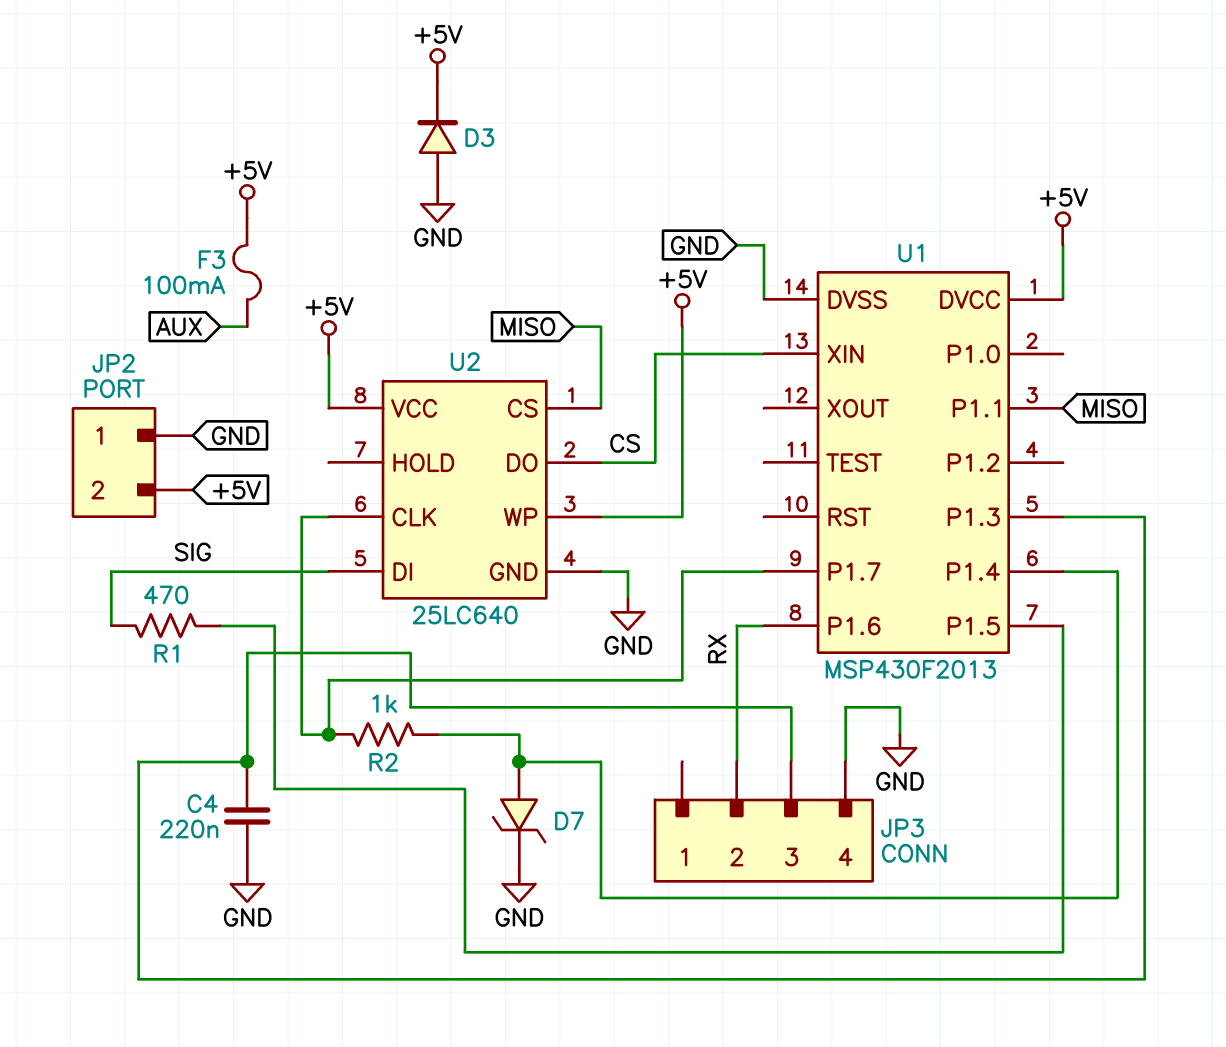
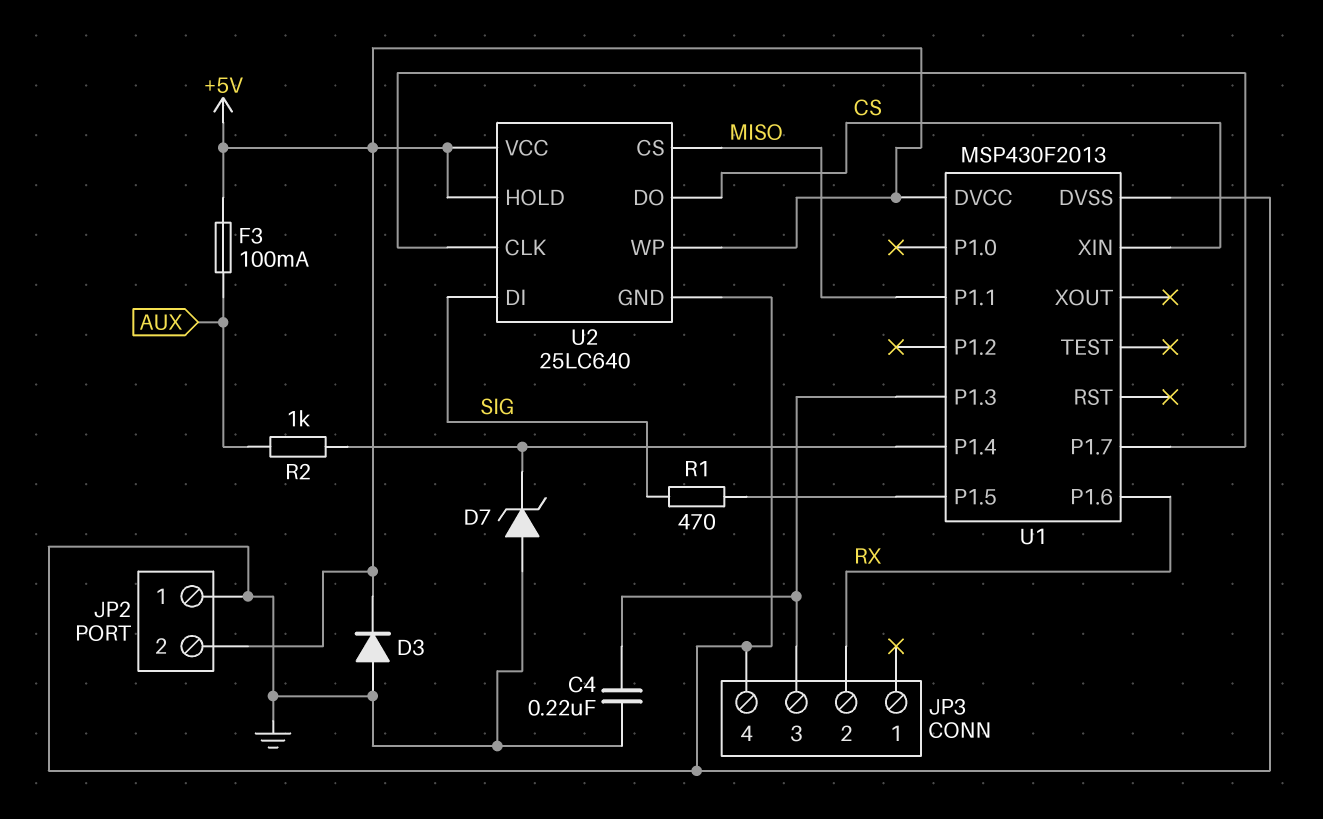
D7: zener (A U1/P1.4, K GND) -> zener (A GND, K U1/P1.4)
R2: 1k (U1/P1.4, U1/P1.7) -> 1k (AUX, U1/P1.4)
U2 pin HOLD: none -> +5V

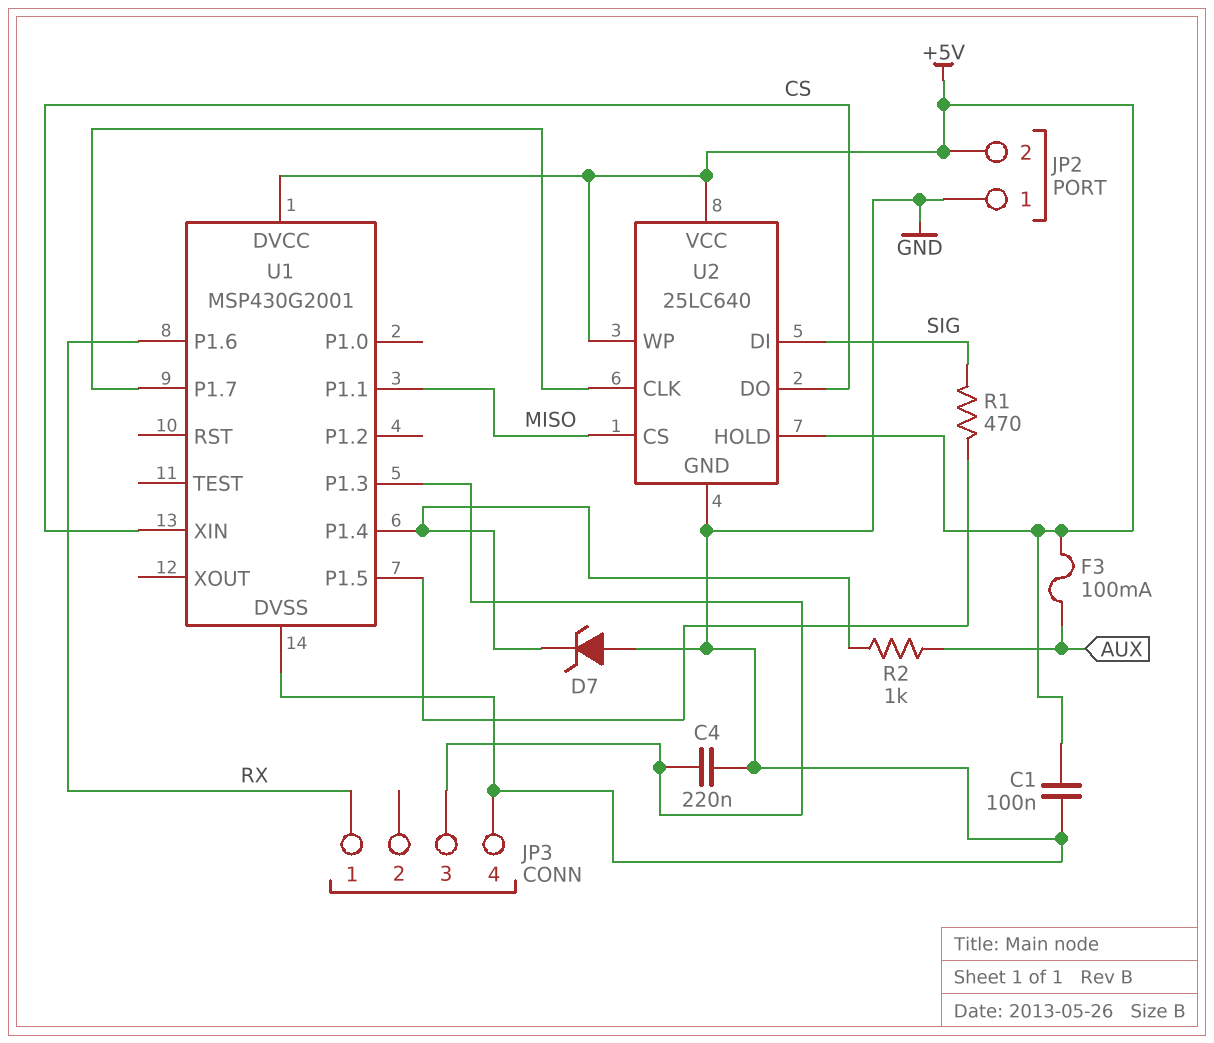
C1: none -> 100nF (+5V, GND)
D3: diode (A GND, K +5V) -> none
JP3 pin 1: none -> RX
JP3 pin 2: RX -> none
U1: MSP430F2013 -> MSP430G2001

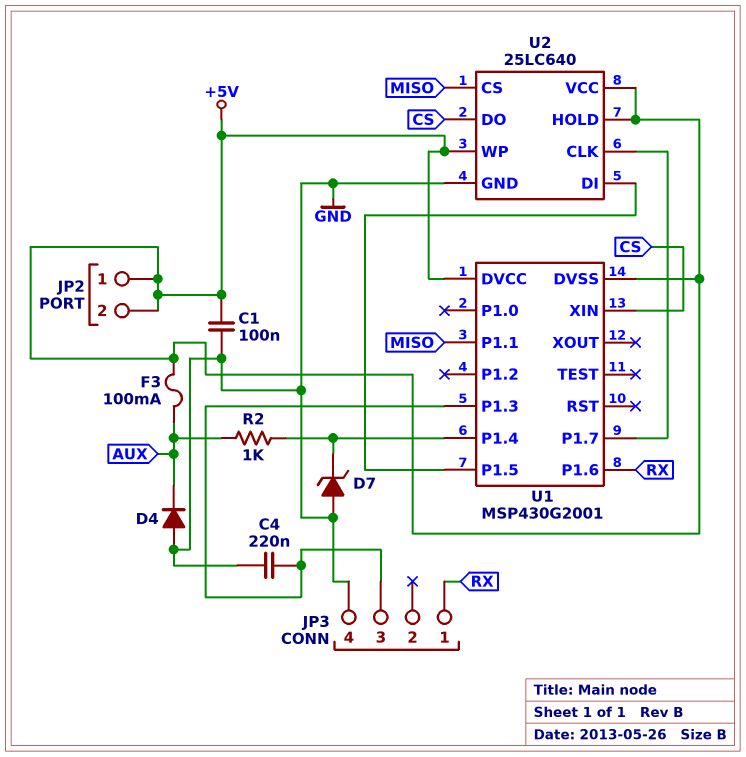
D4: none -> diode (A GND, K AUX)
JP2 pin 1: GND -> +5V
R1: 470 (SIG, U1/P1.5) -> none
U1 pin DVSS: GND -> +5V
U2 pin DI: SIG -> U1/P1.5

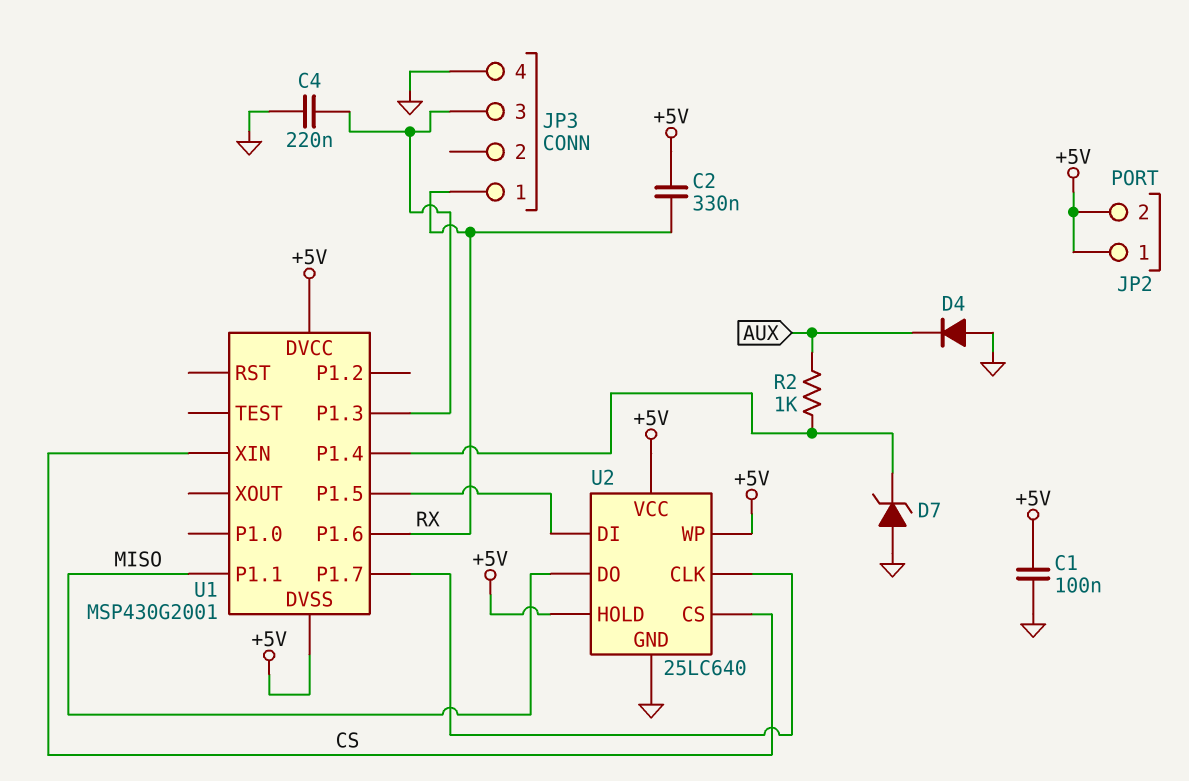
C2: none -> 330nF (+5V, RX)
F3: 100mA (+5V, AUX) -> none
U2 pin CS: MISO -> CS
U2 pin DO: CS -> MISO

